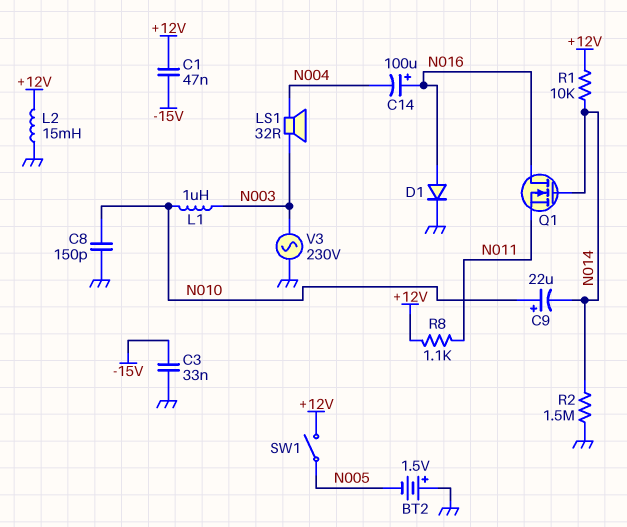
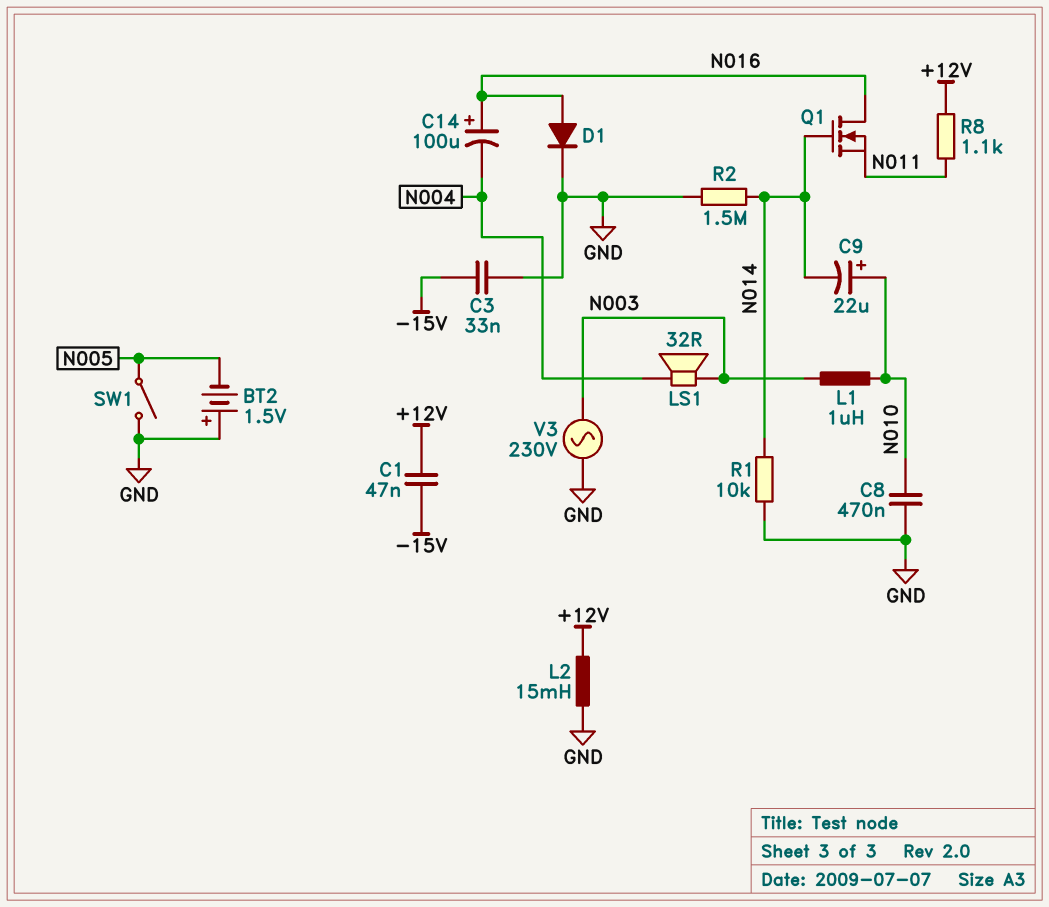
C8: 150pF (GND, N010) -> 470nF (GND, N010)
R1: 10k (+12V, N014) -> 10k (GND, N014)
SW1: switch (+12V, N005) -> switch (GND, N005)

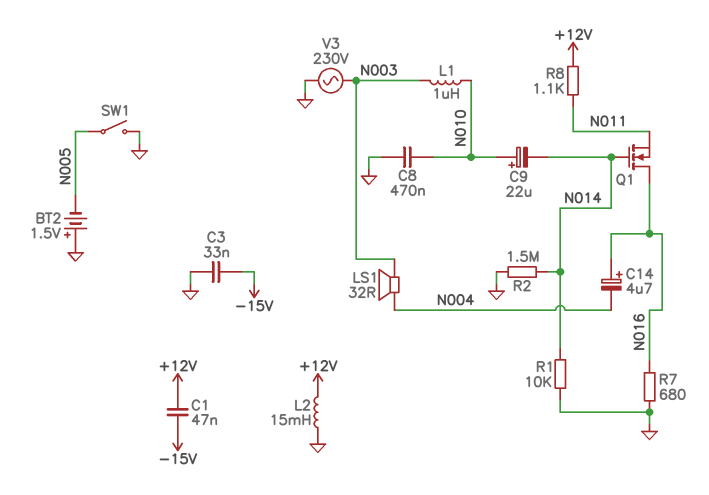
C14: 100uF (plus N016, minus N004) -> 4.7uF (plus N016, minus N004)
D1: diode (A N016, K GND) -> none
R7: none -> 680 (GND, N016)

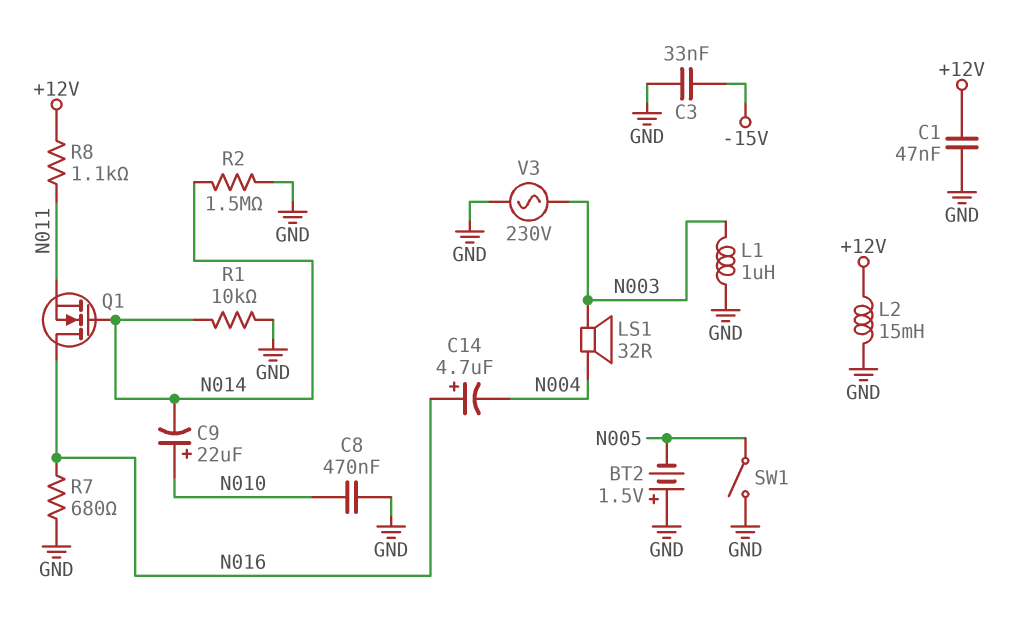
C1: 47nF (+12V, -15V) -> 47nF (+12V, GND)
L1: 1uH (N003, N010) -> 1uH (GND, N003)

